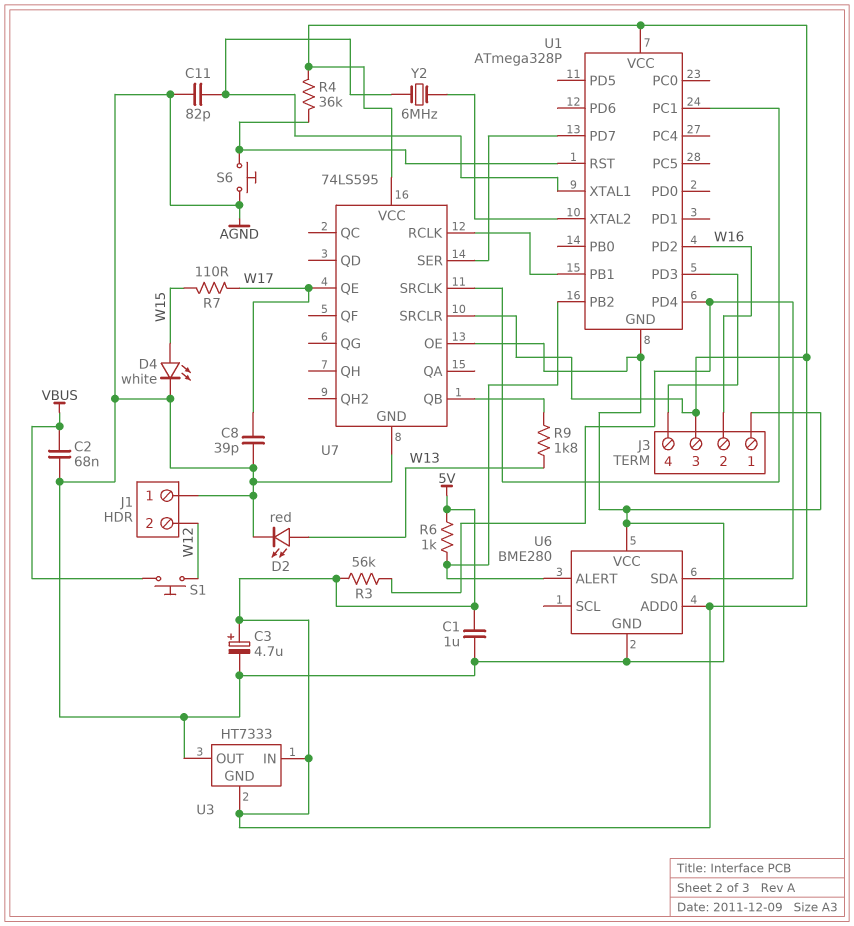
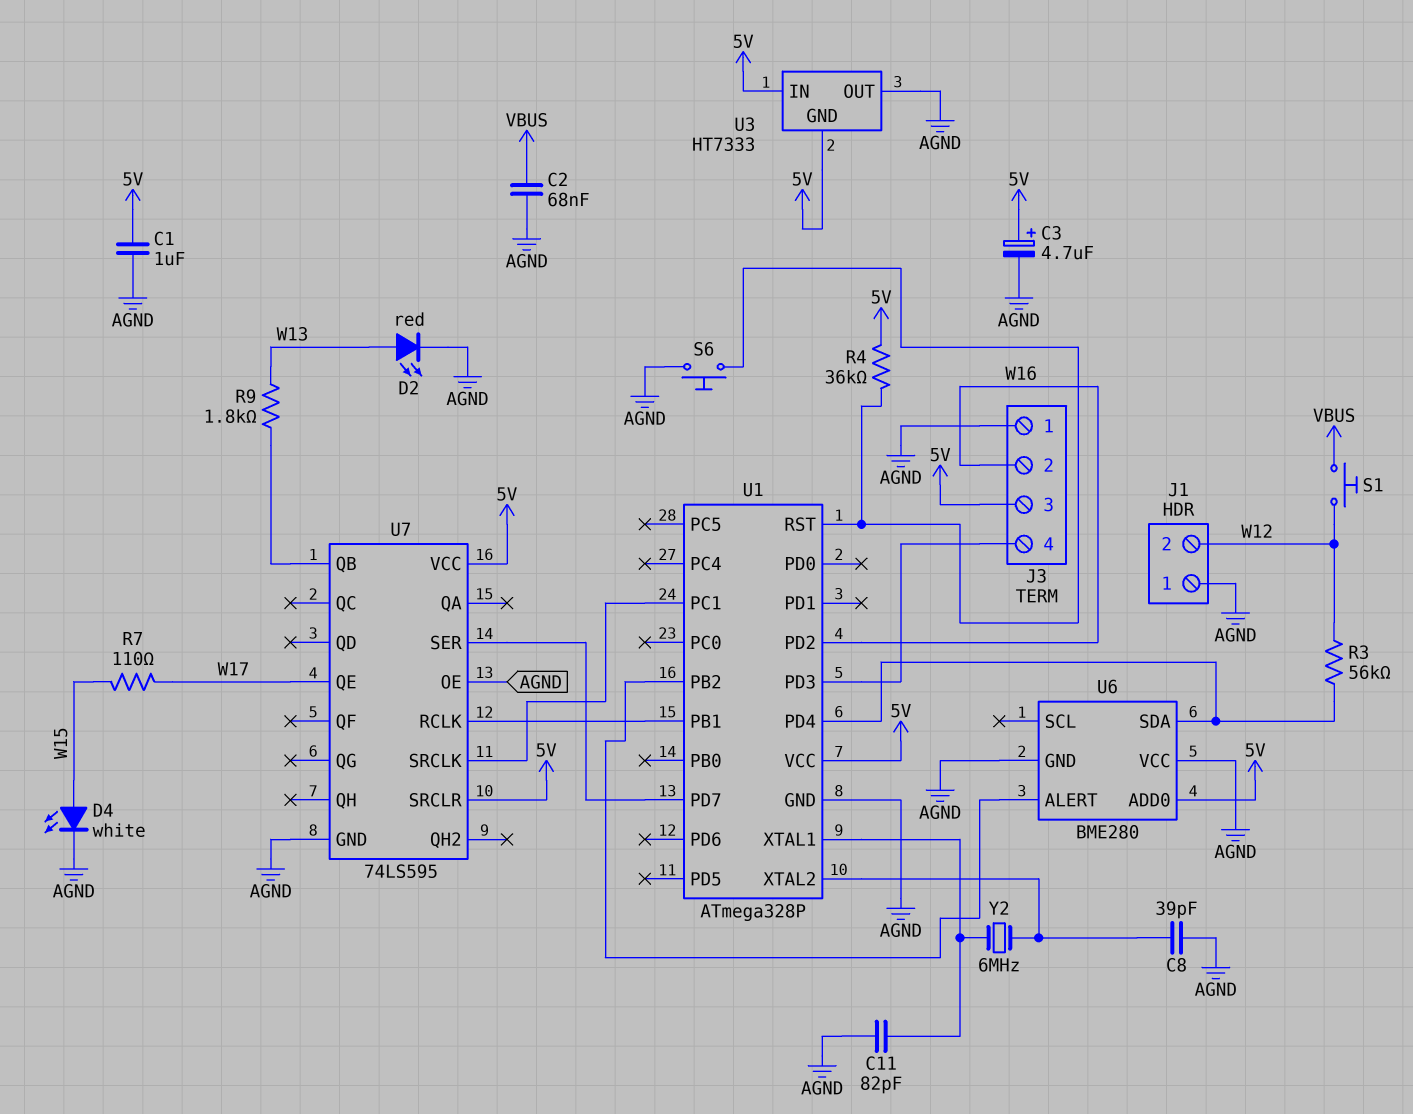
C8: 39pF (AGND, W17) -> 39pF (AGND, U1/XTAL2)
R3: 56k (5V, U1/PD4) -> 56k (U1/PD4, W12)
R6: 1k (5V, U1/PB2) -> none

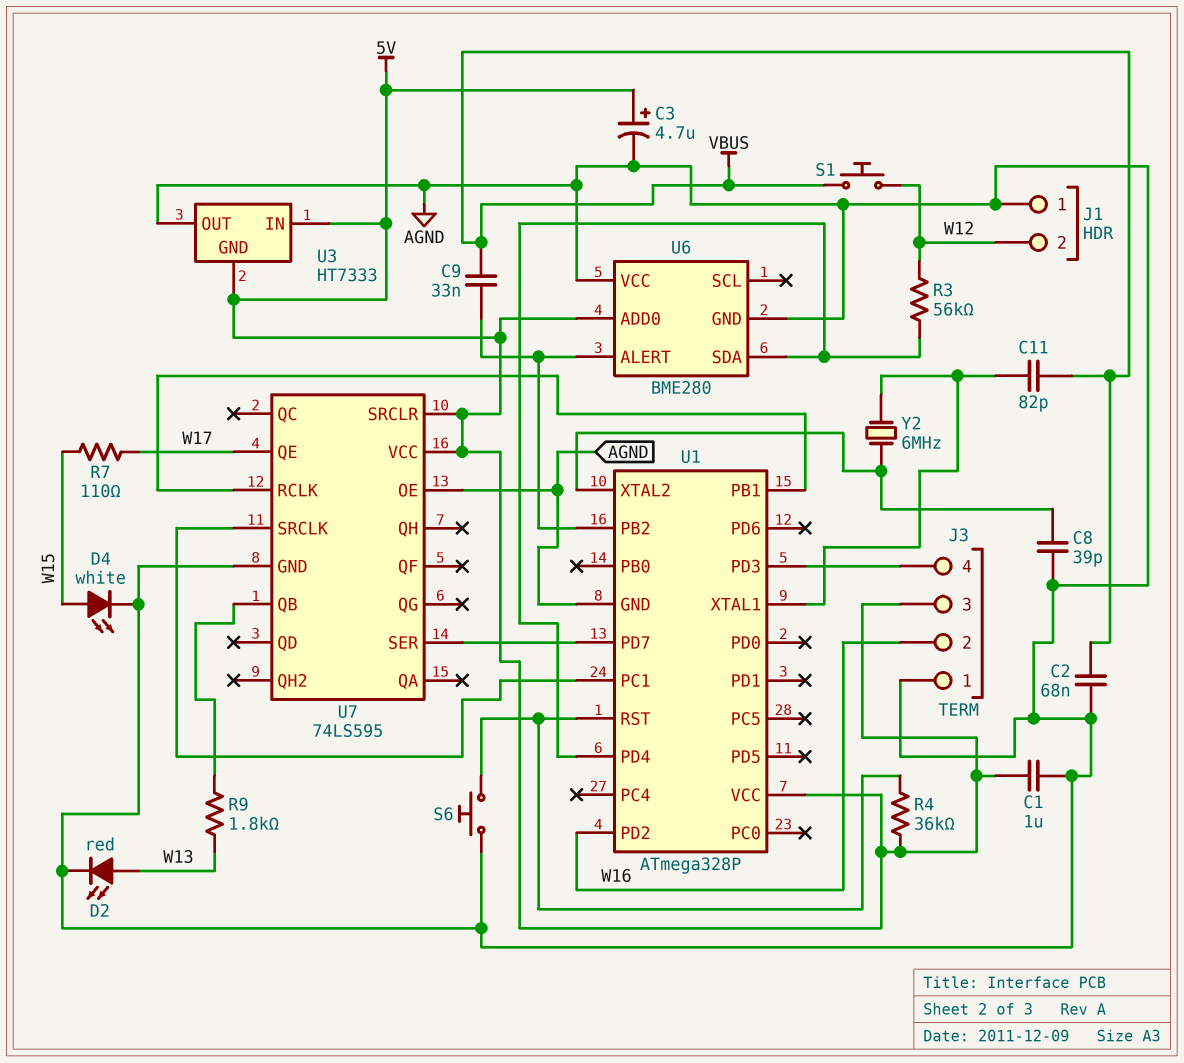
C9: none -> 33nF (U1/PB2, VBUS)
C11: 82pF (AGND, U1/XTAL1) -> 82pF (U1/XTAL1, VBUS)

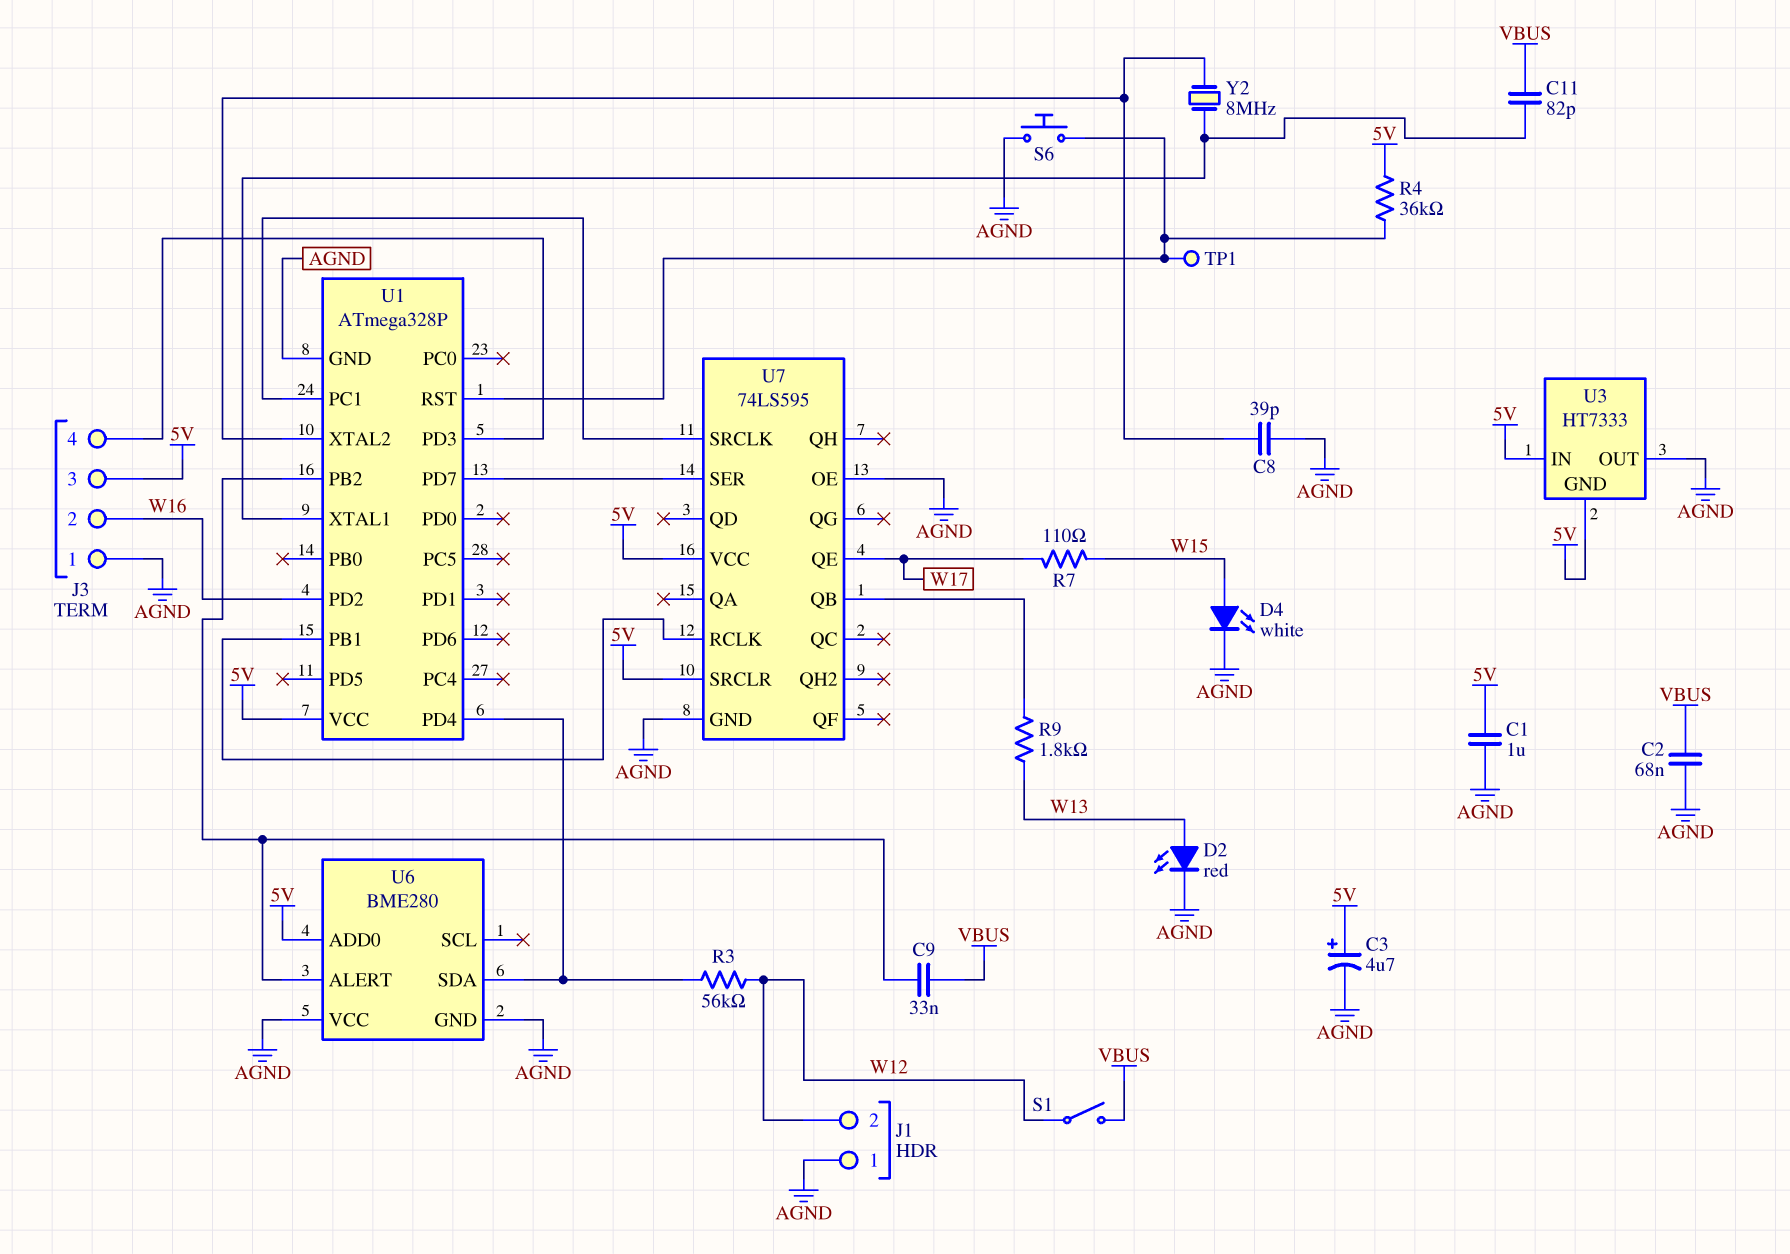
S1: button (VBUS, W12) -> switch (VBUS, W12)
TP1: none -> test point (U1/RST)
Y2: 6MHz (U1/XTAL1, U1/XTAL2) -> 8MHz (U1/XTAL1, U1/XTAL2)

